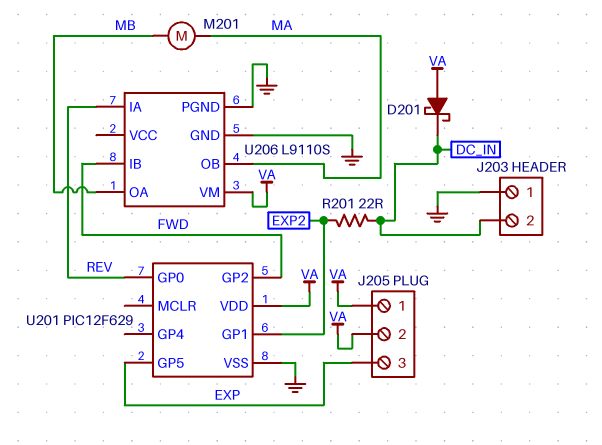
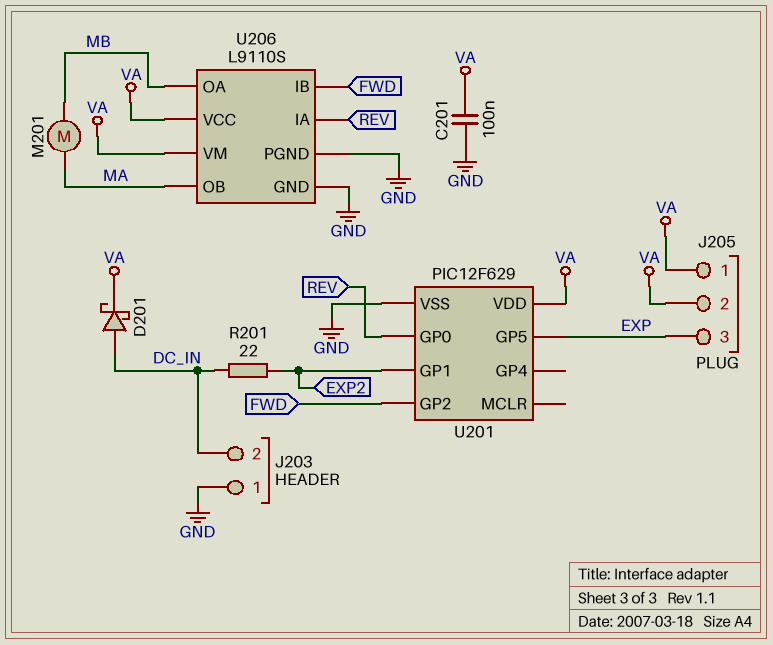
C201: none -> 100nF (GND, VA)
D201: schottky (A VA, K DC_IN) -> schottky (A DC_IN, K VA)
U206 pin VCC: none -> VA

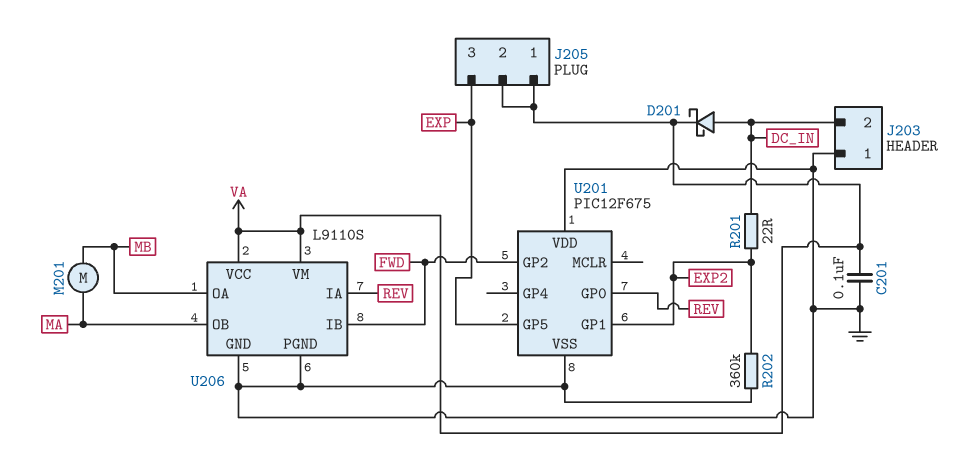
R202: none -> 360k (EXP2, GND)
U201: PIC12F629 -> PIC12F675
U201 pin VDD: VA -> GND

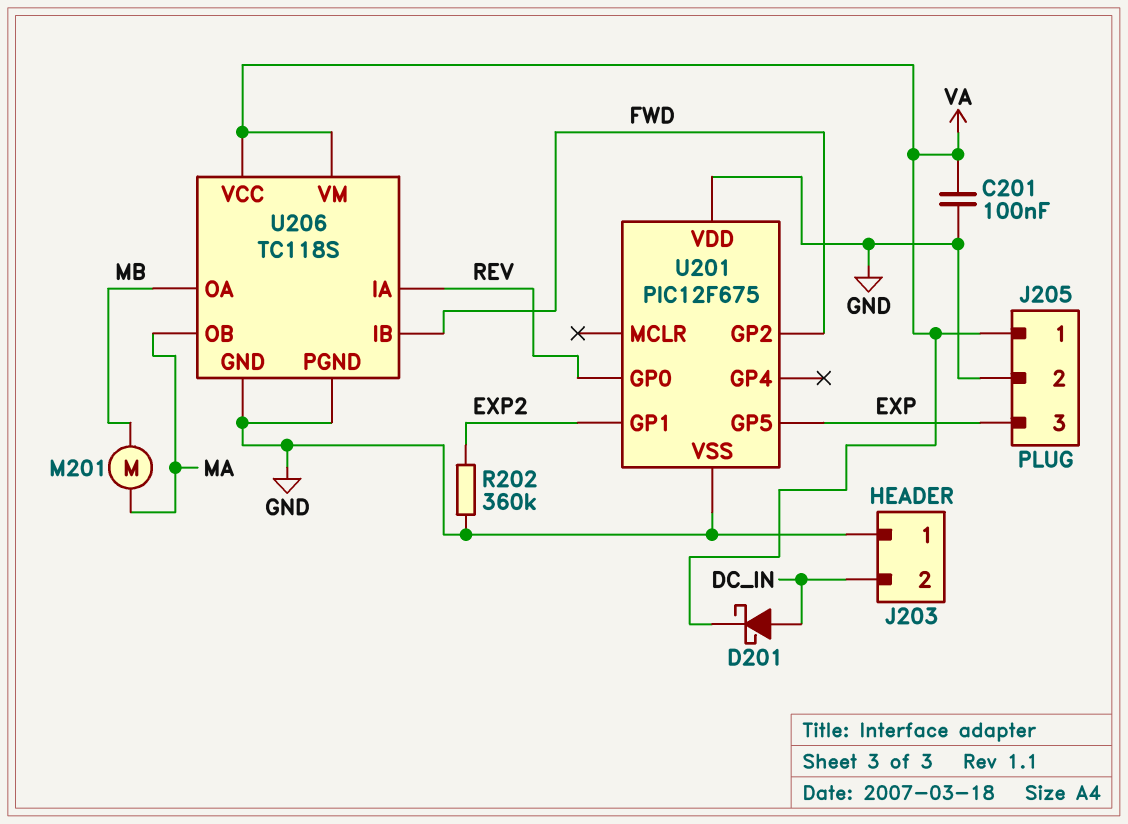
J205 pin 2: VA -> GND
R201: 22 (DC_IN, EXP2) -> none
U206: L9110S -> TC118S

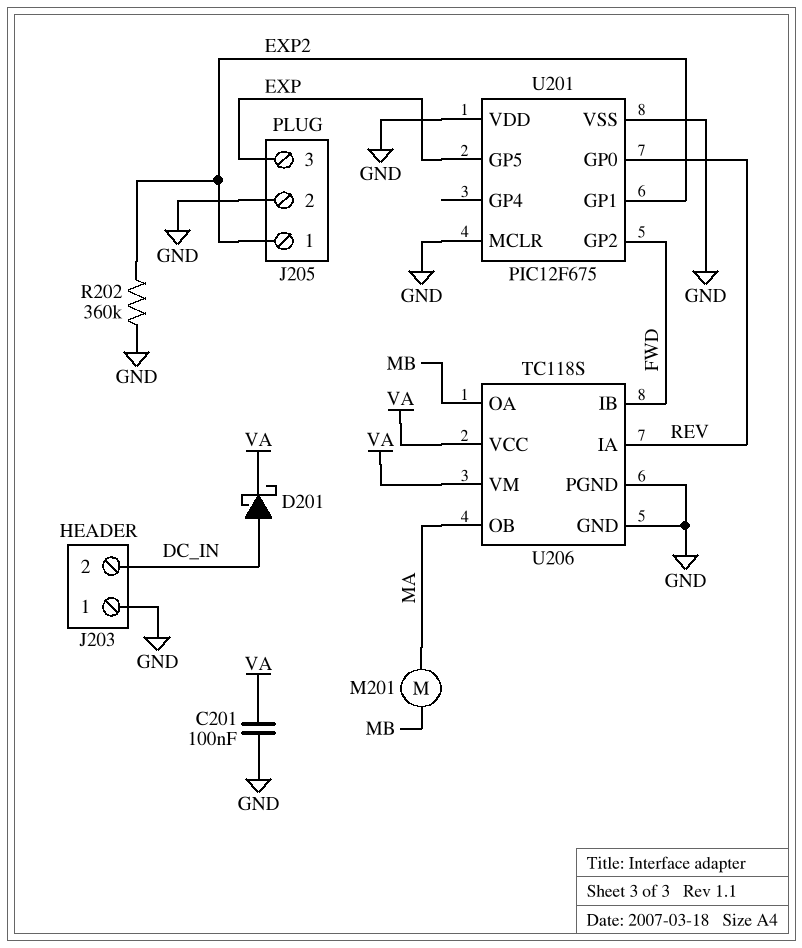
J205 pin 1: VA -> EXP2
U201 pin MCLR: none -> GND

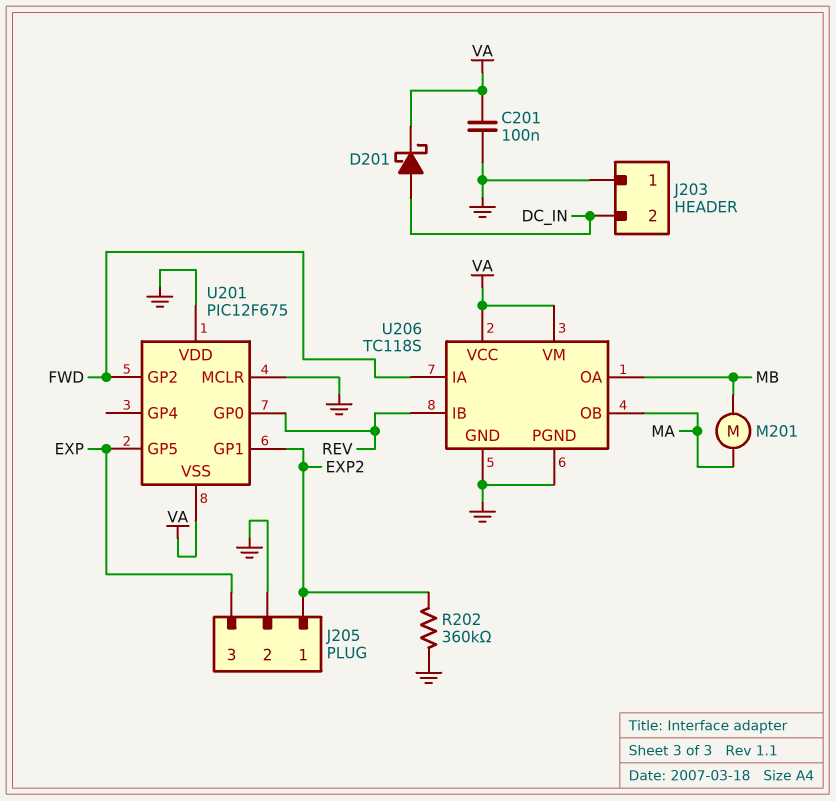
U201 pin VSS: GND -> VA
U206 pin IA: REV -> FWD
U206 pin IB: FWD -> REV

